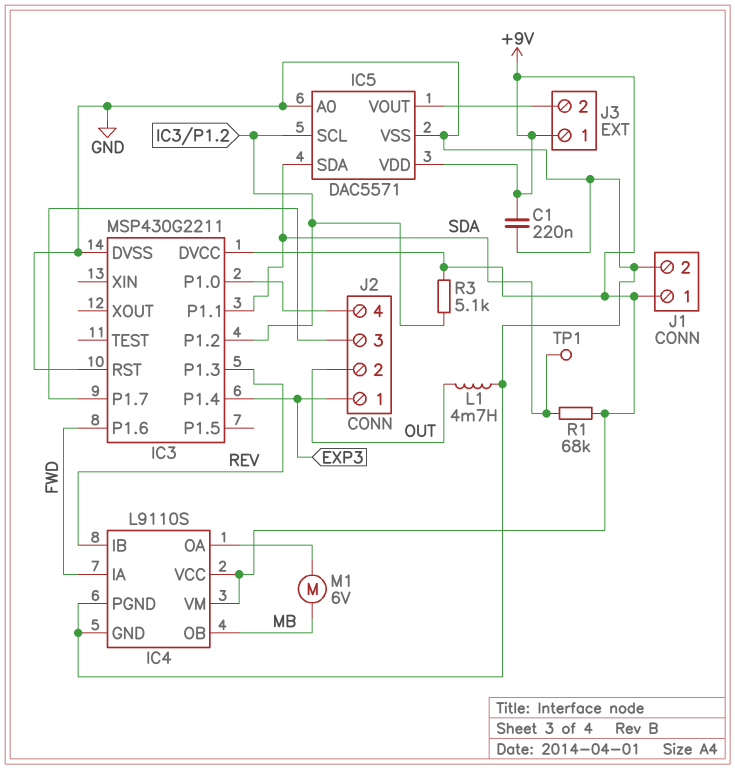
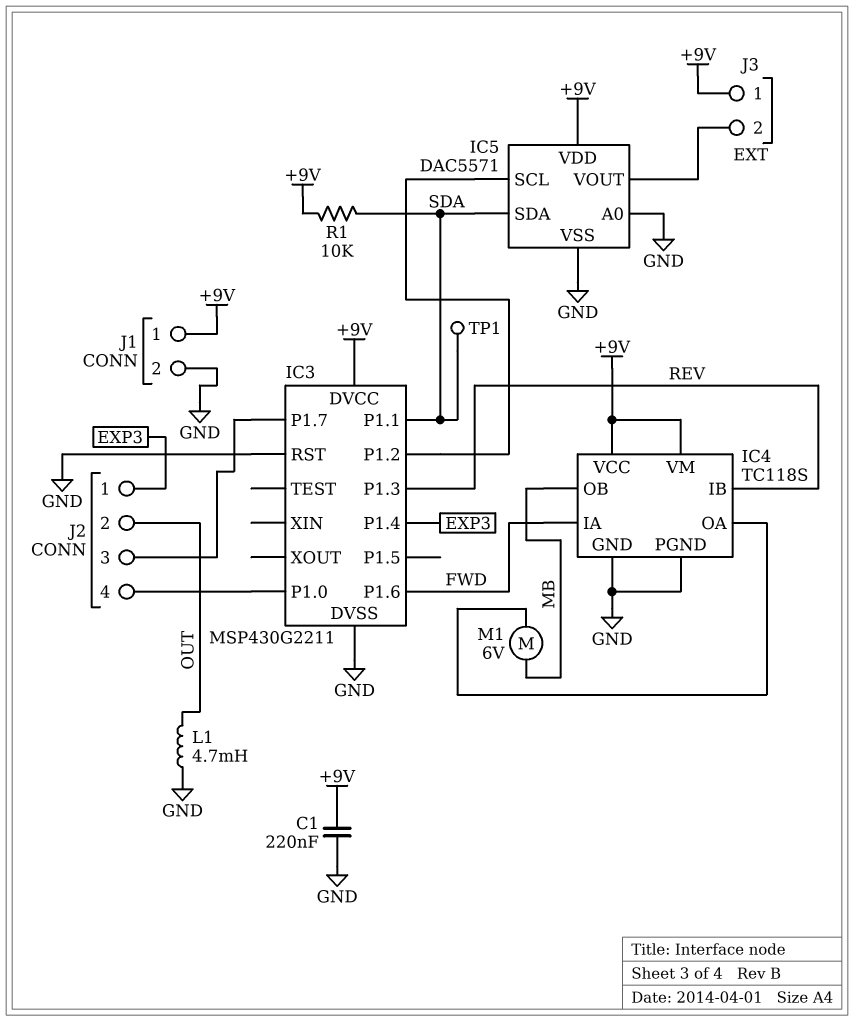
IC4: L9110S -> TC118S
R1: 68k (+9V, SDA) -> 10k (+9V, SDA)
R3: 5.1k (+9V, IC3/P1.2) -> none

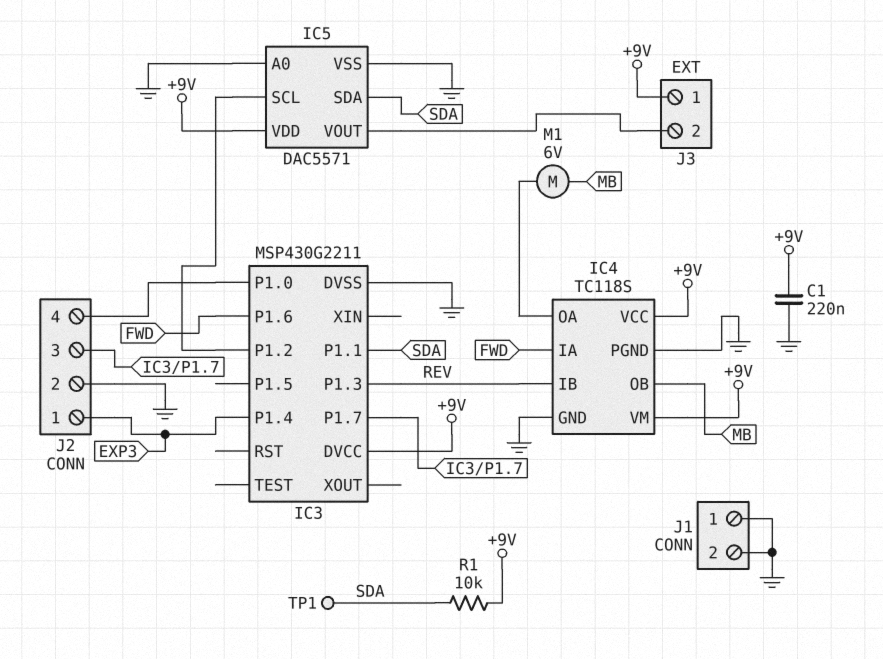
IC3 pin RST: GND -> none
J1 pin 1: +9V -> GND
J2 pin 2: OUT -> GND
L1: 4.7mH (GND, OUT) -> none

